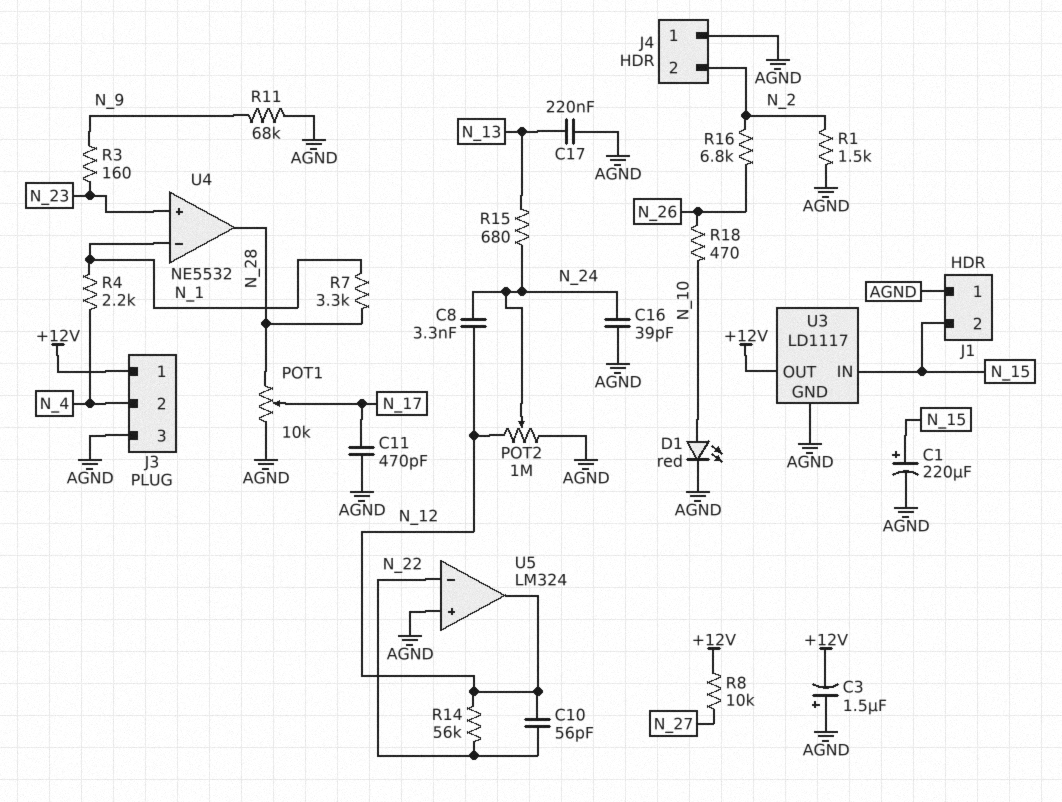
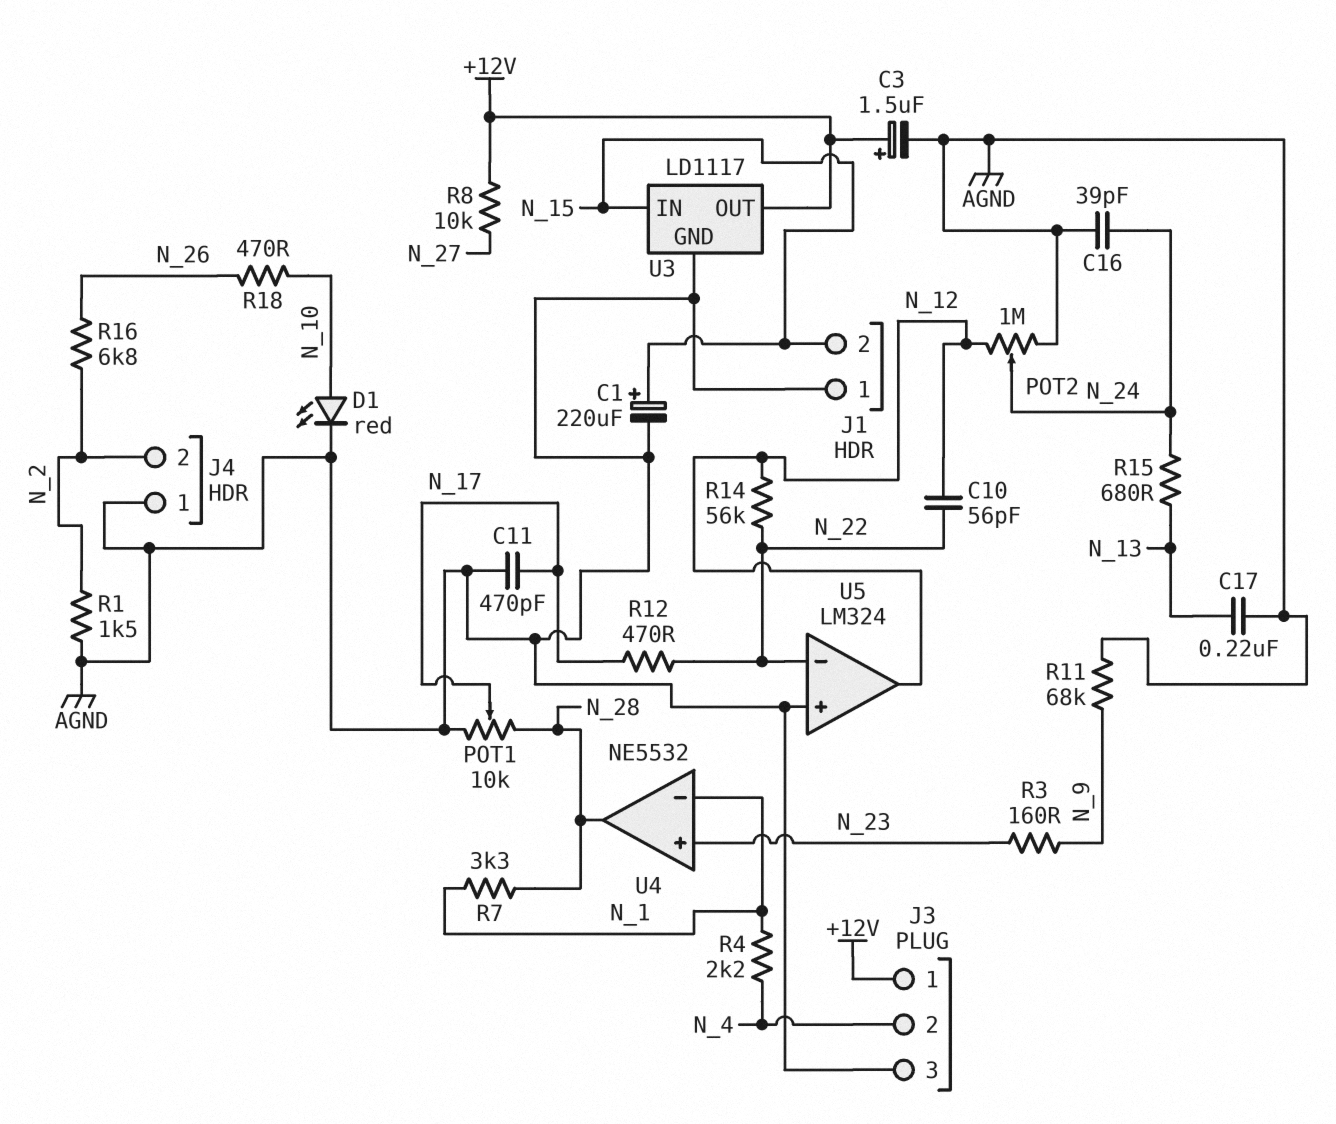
C3: 1.5uF (plus AGND, minus +12V) -> 1.5uF (plus +12V, minus AGND)
C8: 3.3nF (N_12, N_24) -> none
R12: none -> 470 (N_17, N_22)

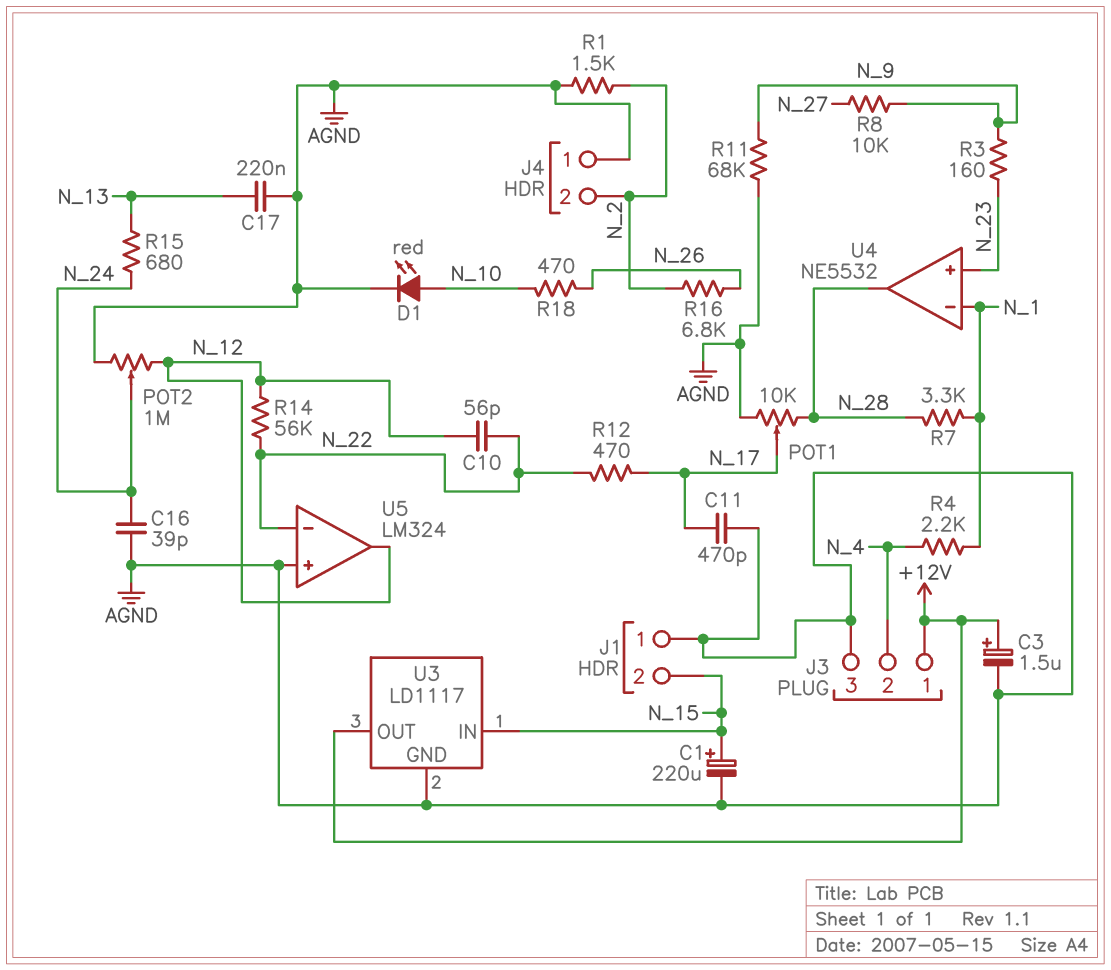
R8: 10k (+12V, N_27) -> 10k (N_9, N_27)

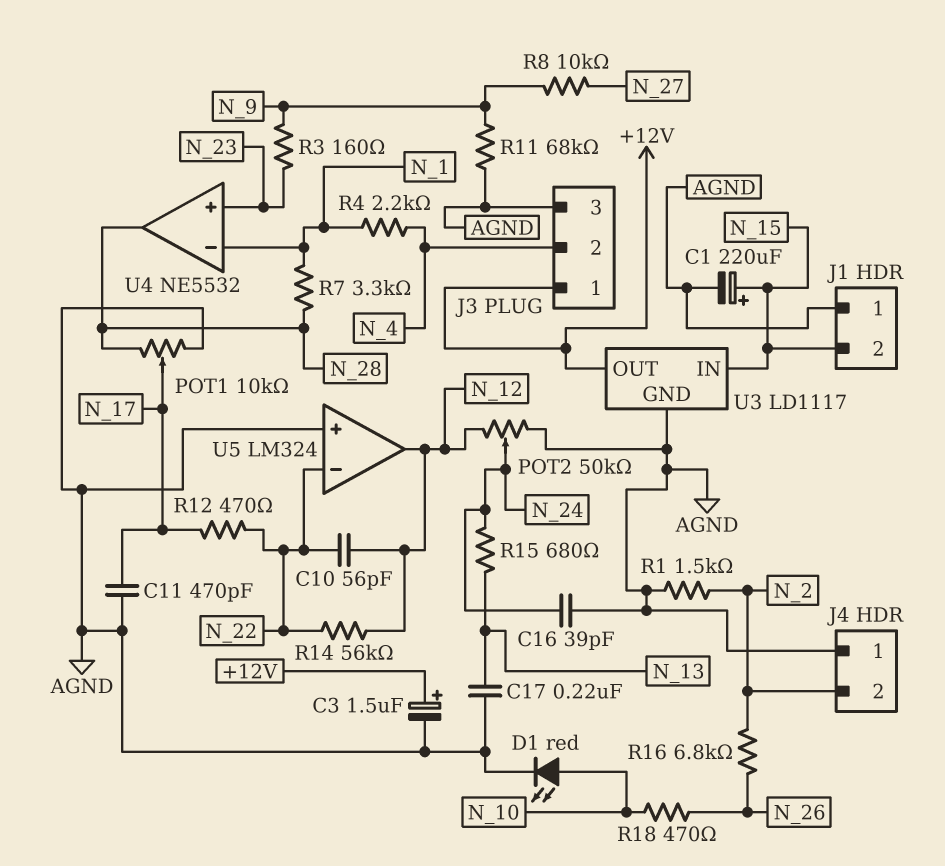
POT2: 1M (AGND, N_12, wiper N_24) -> 50k (AGND, N_12, wiper N_24)

